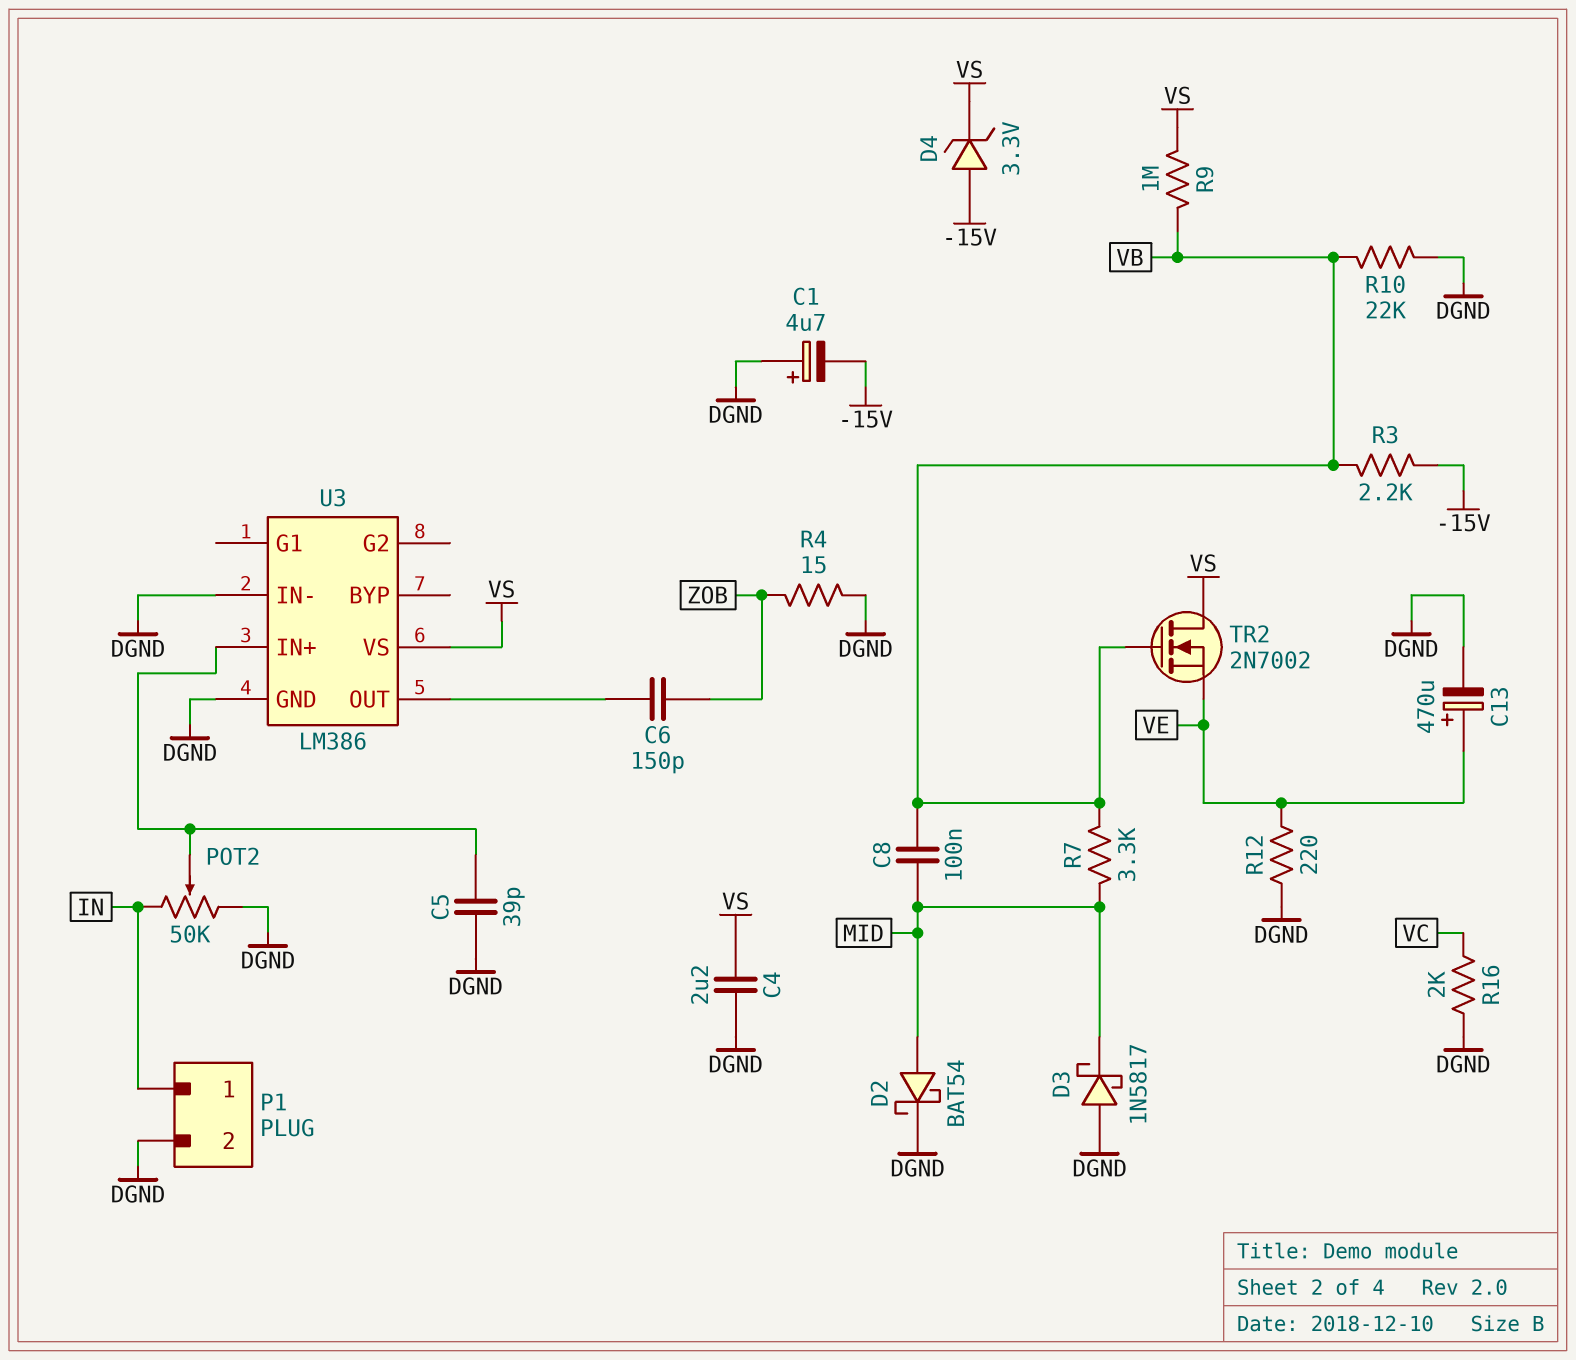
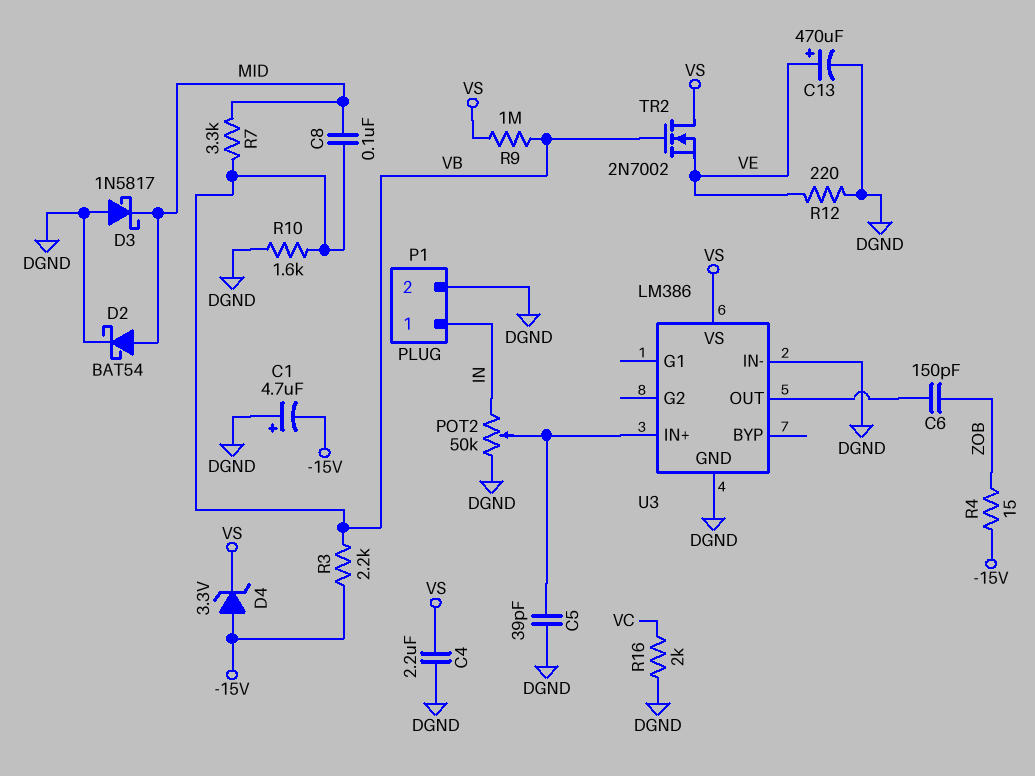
R4: 15 (DGND, ZOB) -> 15 (-15V, ZOB)
R10: 22k (DGND, VB) -> 1.6k (DGND, VB)

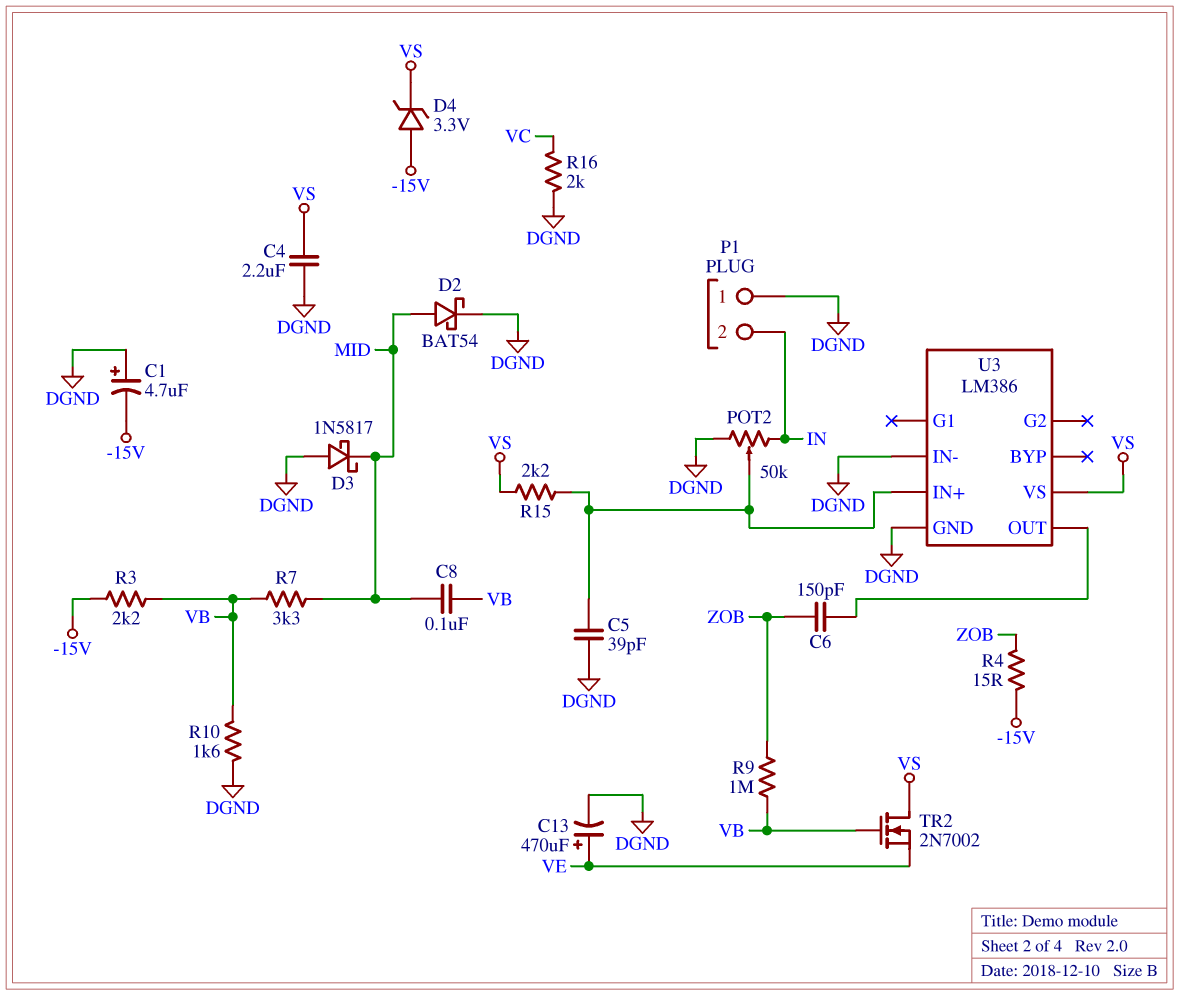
P1 pin 1: IN -> DGND
P1 pin 2: DGND -> IN
R9: 1M (VB, VS) -> 1M (VB, ZOB)
R12: 220 (DGND, VE) -> none
R15: none -> 2.2k (U3/IN+, VS)

